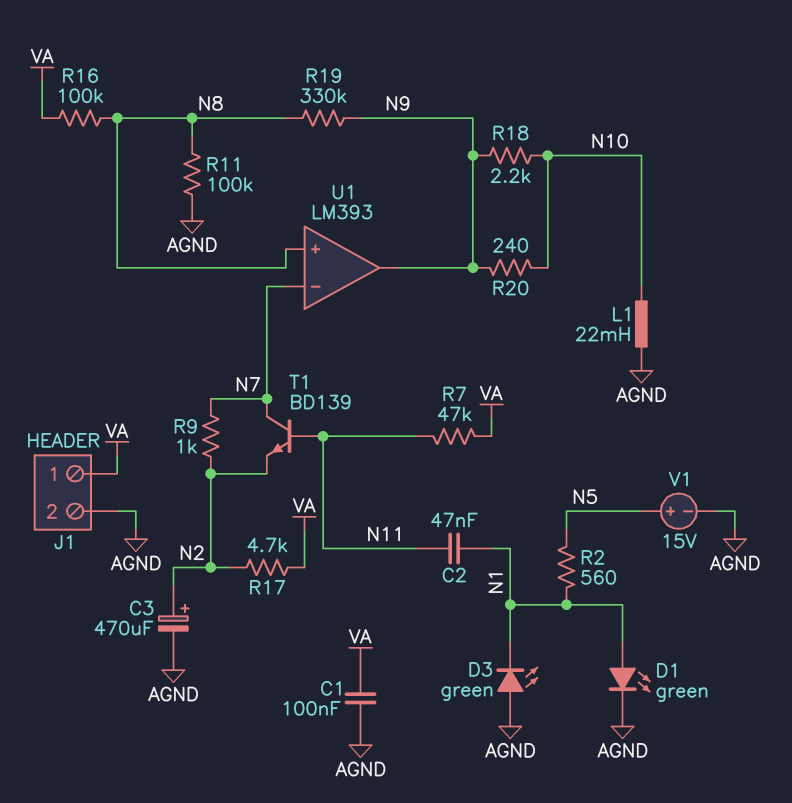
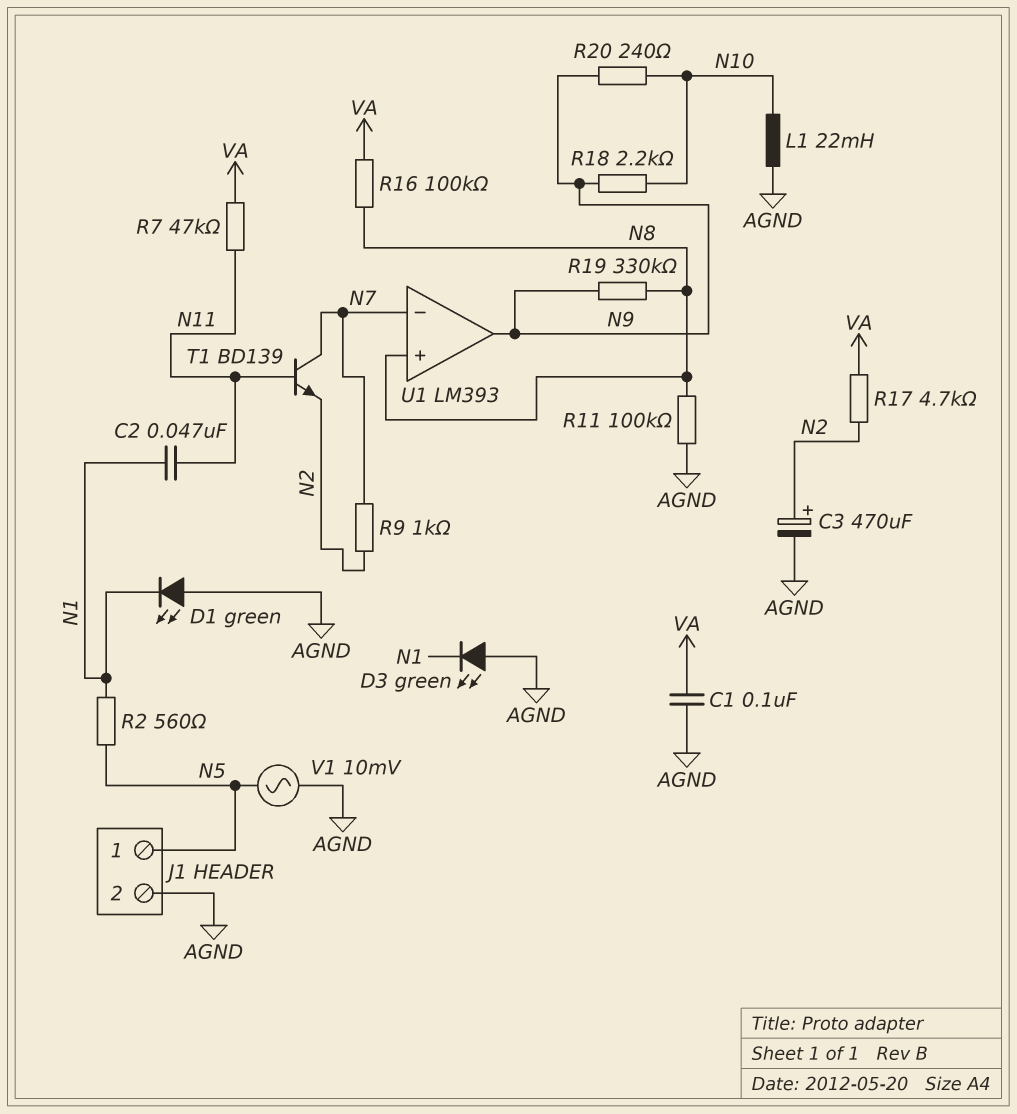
D1: LED green (A N1, K AGND) -> LED green (A AGND, K N1)
J1 pin 1: VA -> N5
V1: 15V (plus N5, minus AGND) -> AC 10mV (AGND, N5)

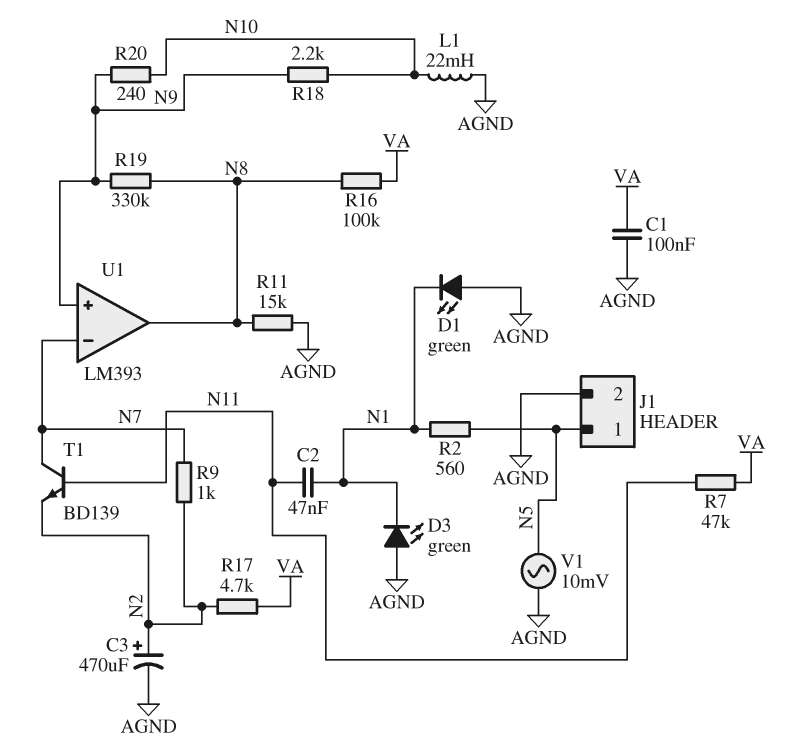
R11: 100k (AGND, N8) -> 15k (AGND, N8)
U1 pin in+: N8 -> N9
U1 pin out: N9 -> N8

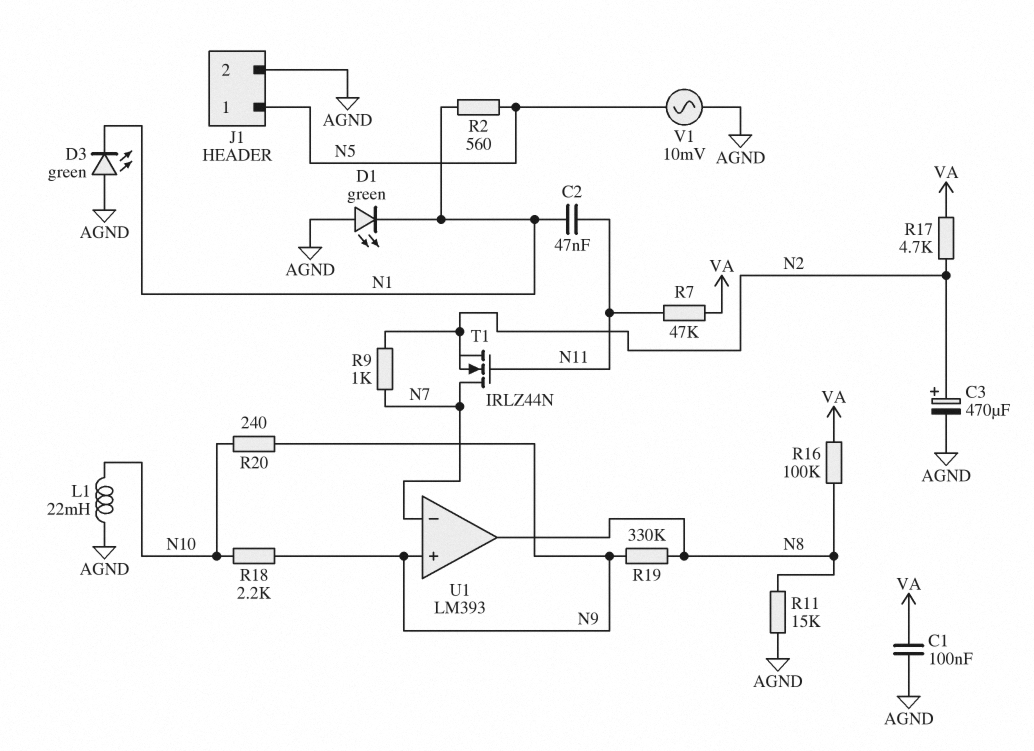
T1: NPN BD139 (B N11, C N7, E N2) -> NMOS IRLZ44N (G N11, D N7, S N2)

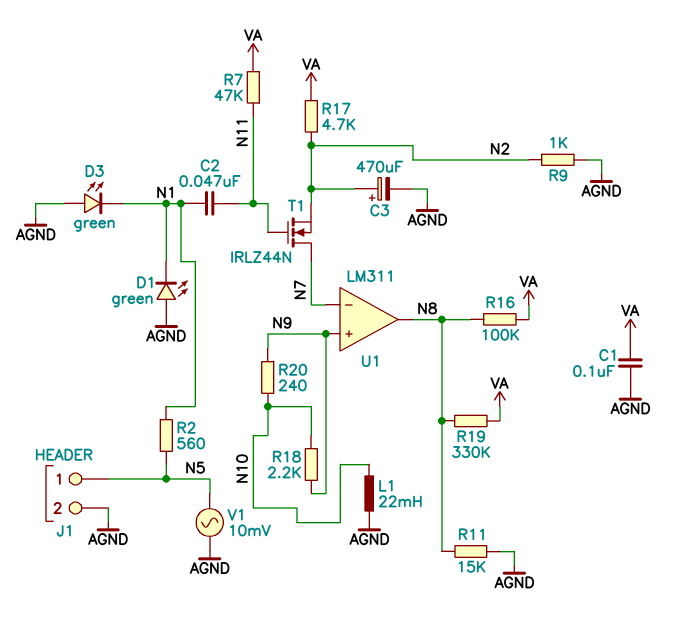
R9: 1k (N2, N7) -> 1k (AGND, N2)
R19: 330k (N8, N9) -> 330k (N8, VA)
U1: LM393 -> LM311

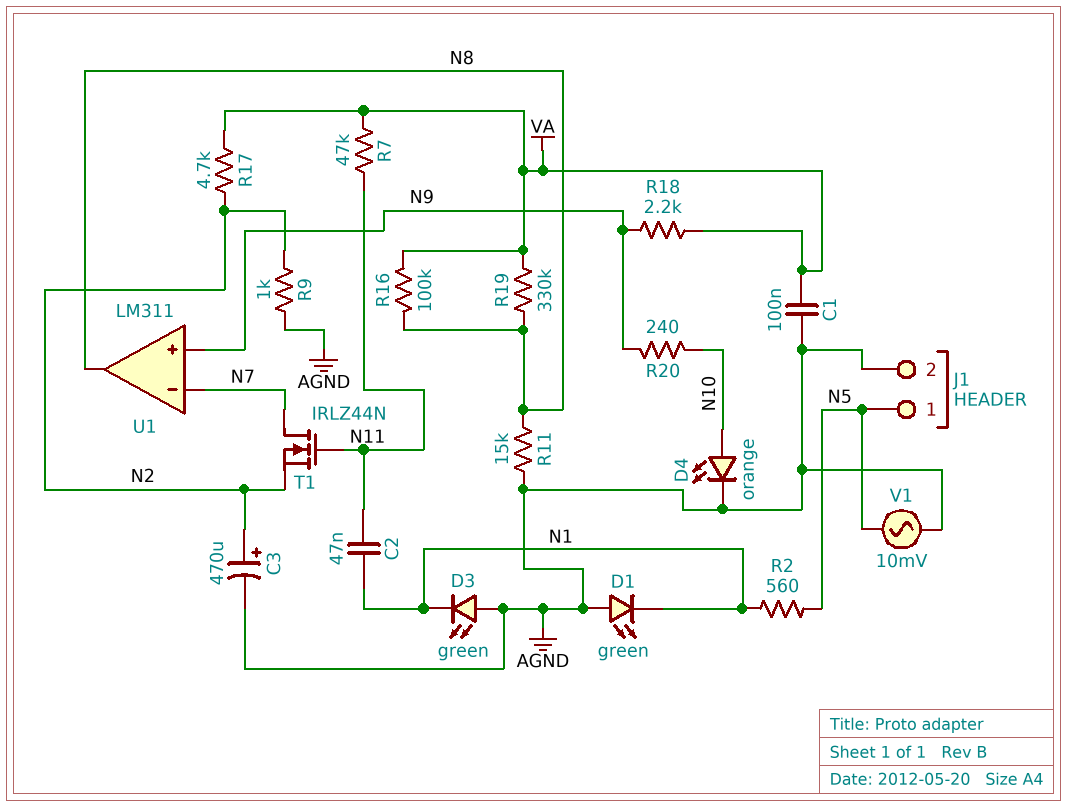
D4: none -> LED orange (A N10, K AGND)
L1: 22mH (AGND, N10) -> none
R18: 2.2k (N9, N10) -> 2.2k (N9, VA)

